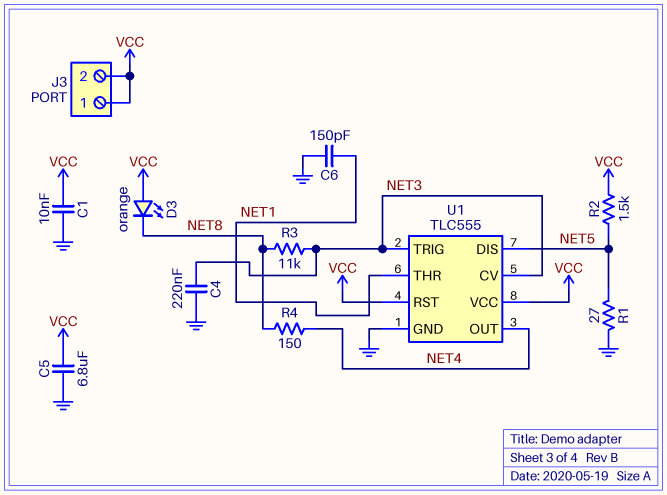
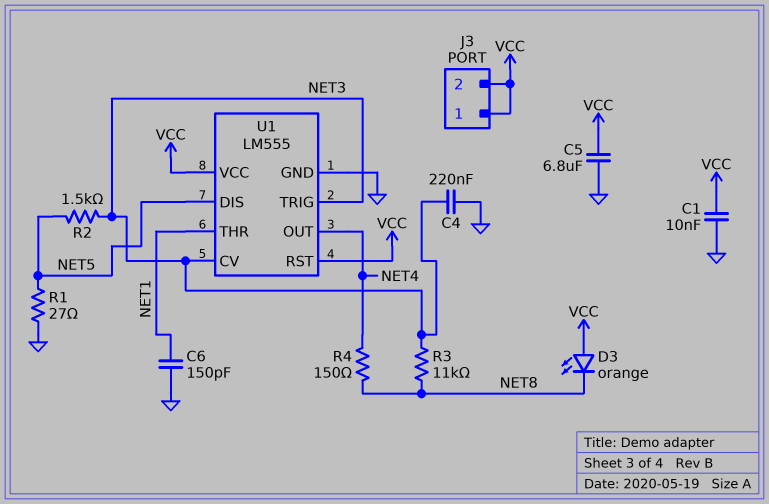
R2: 1.5k (NET5, VCC) -> 1.5k (NET3, NET5)
U1: TLC555 -> LM555

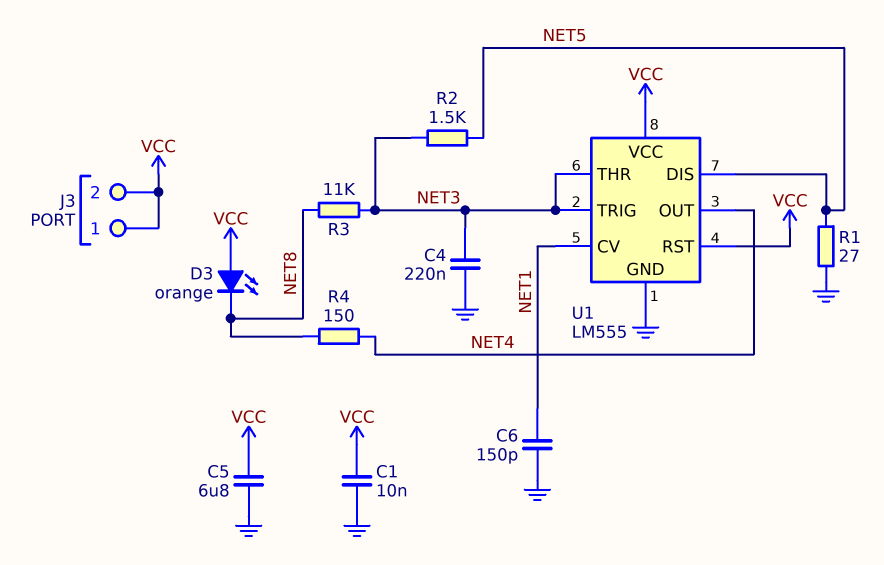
U1 pin CV: NET3 -> NET1
U1 pin THR: NET1 -> NET3

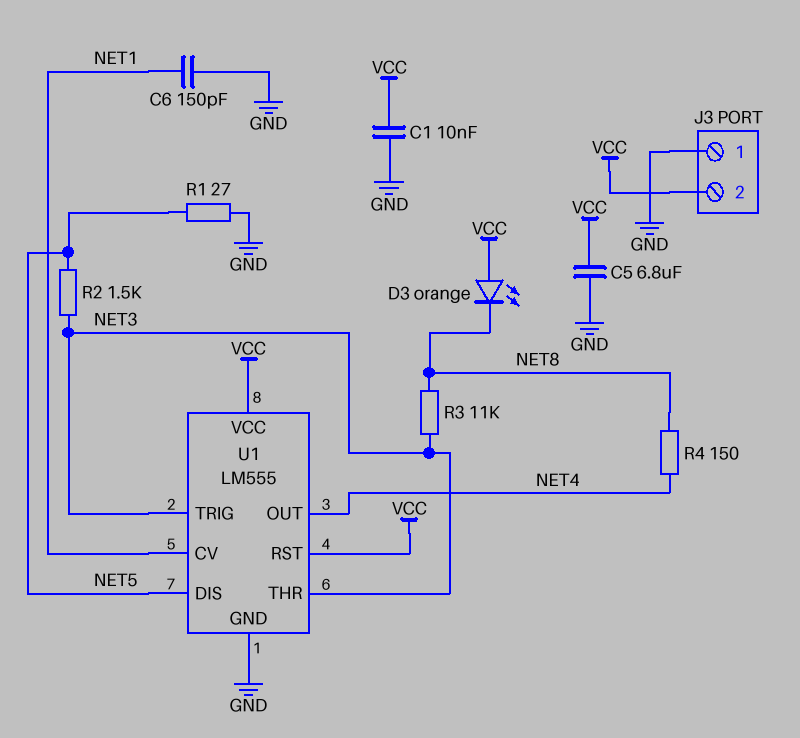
C4: 220nF (GND, NET3) -> none
J3 pin 1: VCC -> GND

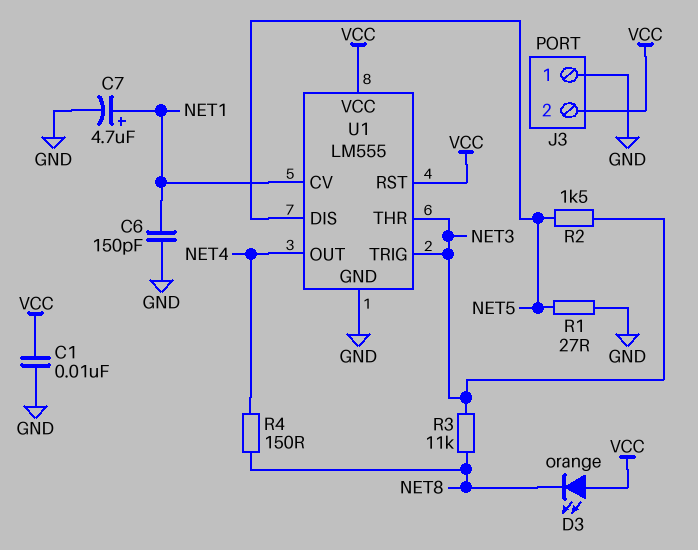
C5: 6.8uF (GND, VCC) -> none
C7: none -> 4.7uF (plus NET1, minus GND)

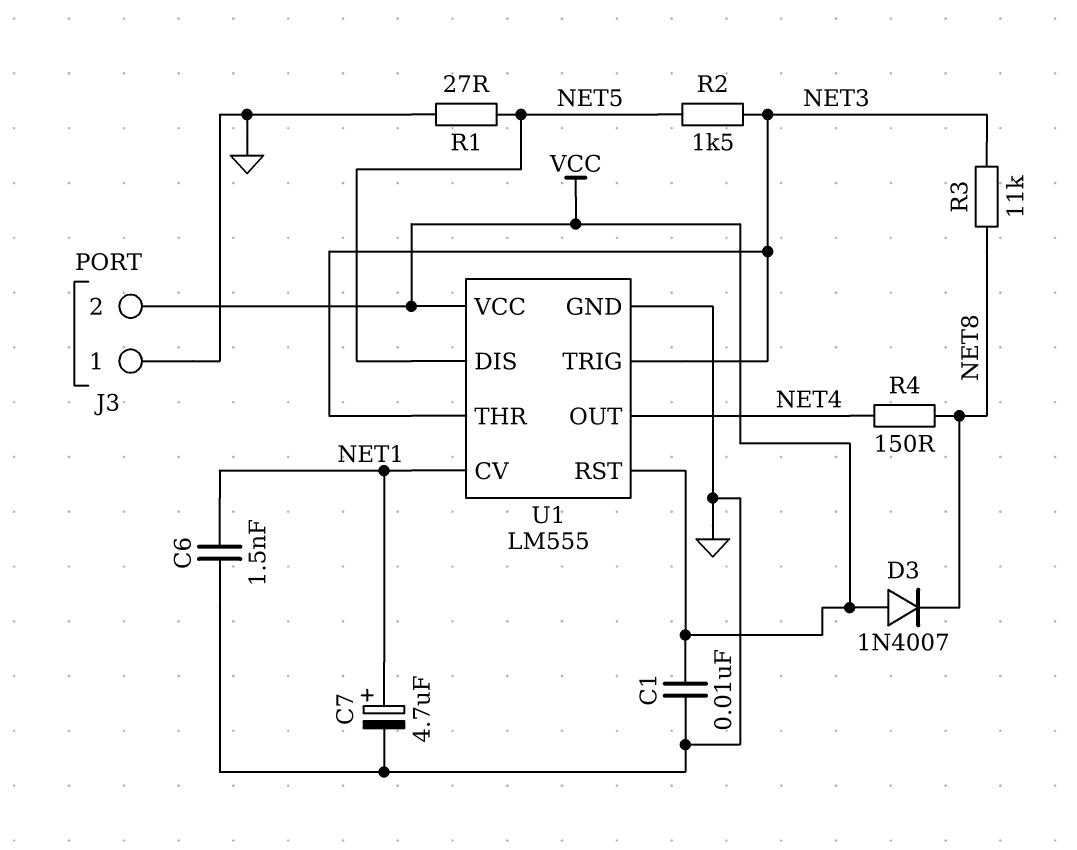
C6: 150pF (GND, NET1) -> 1.5nF (GND, NET1)
D3: LED orange (A VCC, K NET8) -> diode 1N4007 (A VCC, K NET8)

